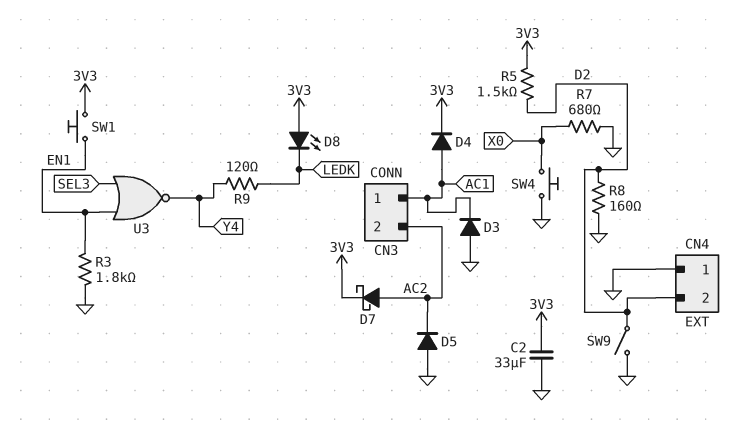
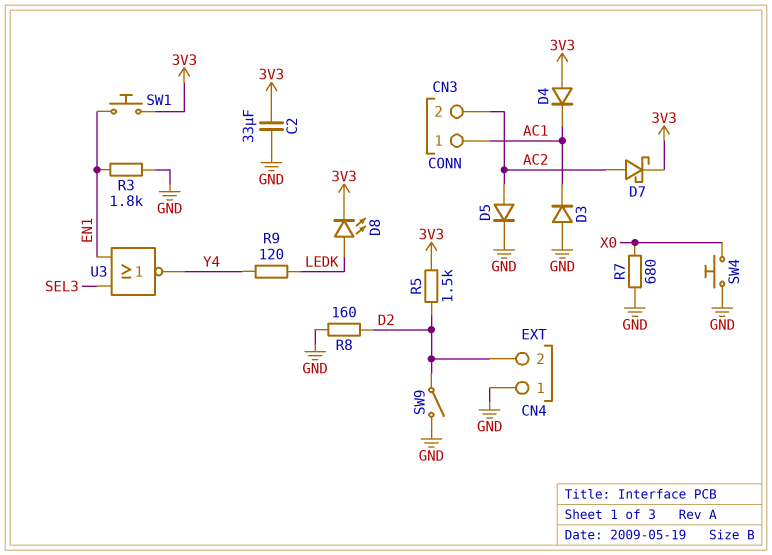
D4: diode (A AC1, K 3V3) -> diode (A 3V3, K AC1)
D5: diode (A GND, K AC2) -> diode (A AC2, K GND)
D8: LED (A 3V3, K LEDK) -> LED (A LEDK, K 3V3)

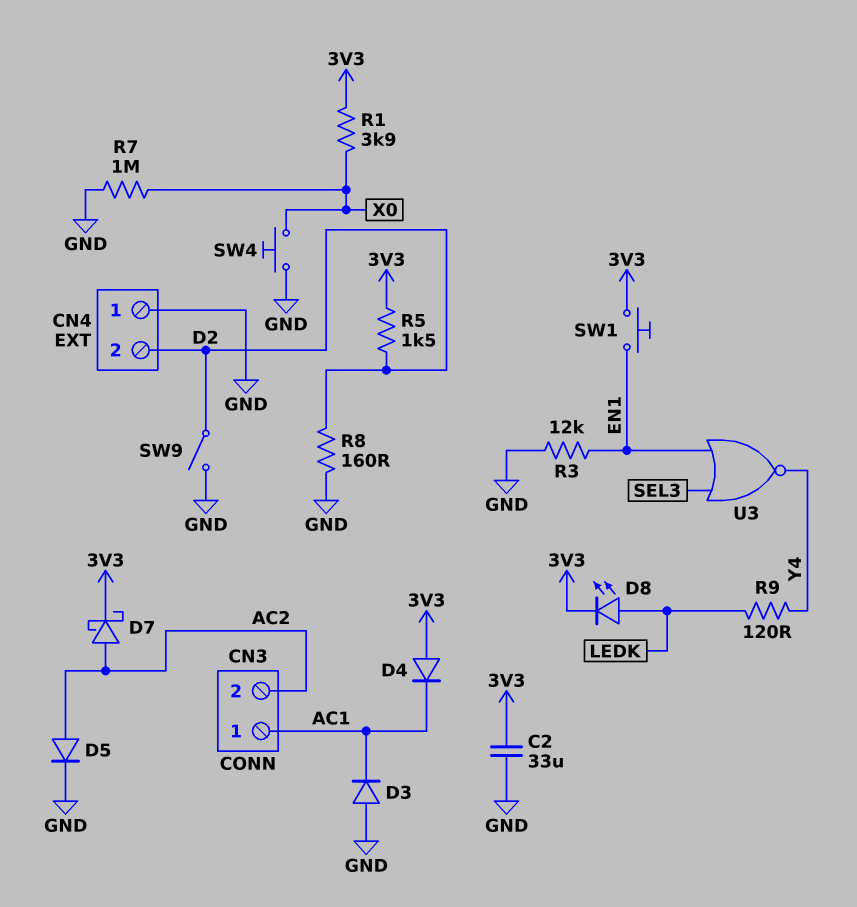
R1: none -> 3.9k (3V3, X0)
R3: 1.8k (EN1, GND) -> 12k (EN1, GND)
R7: 680 (GND, X0) -> 1M (GND, X0)

